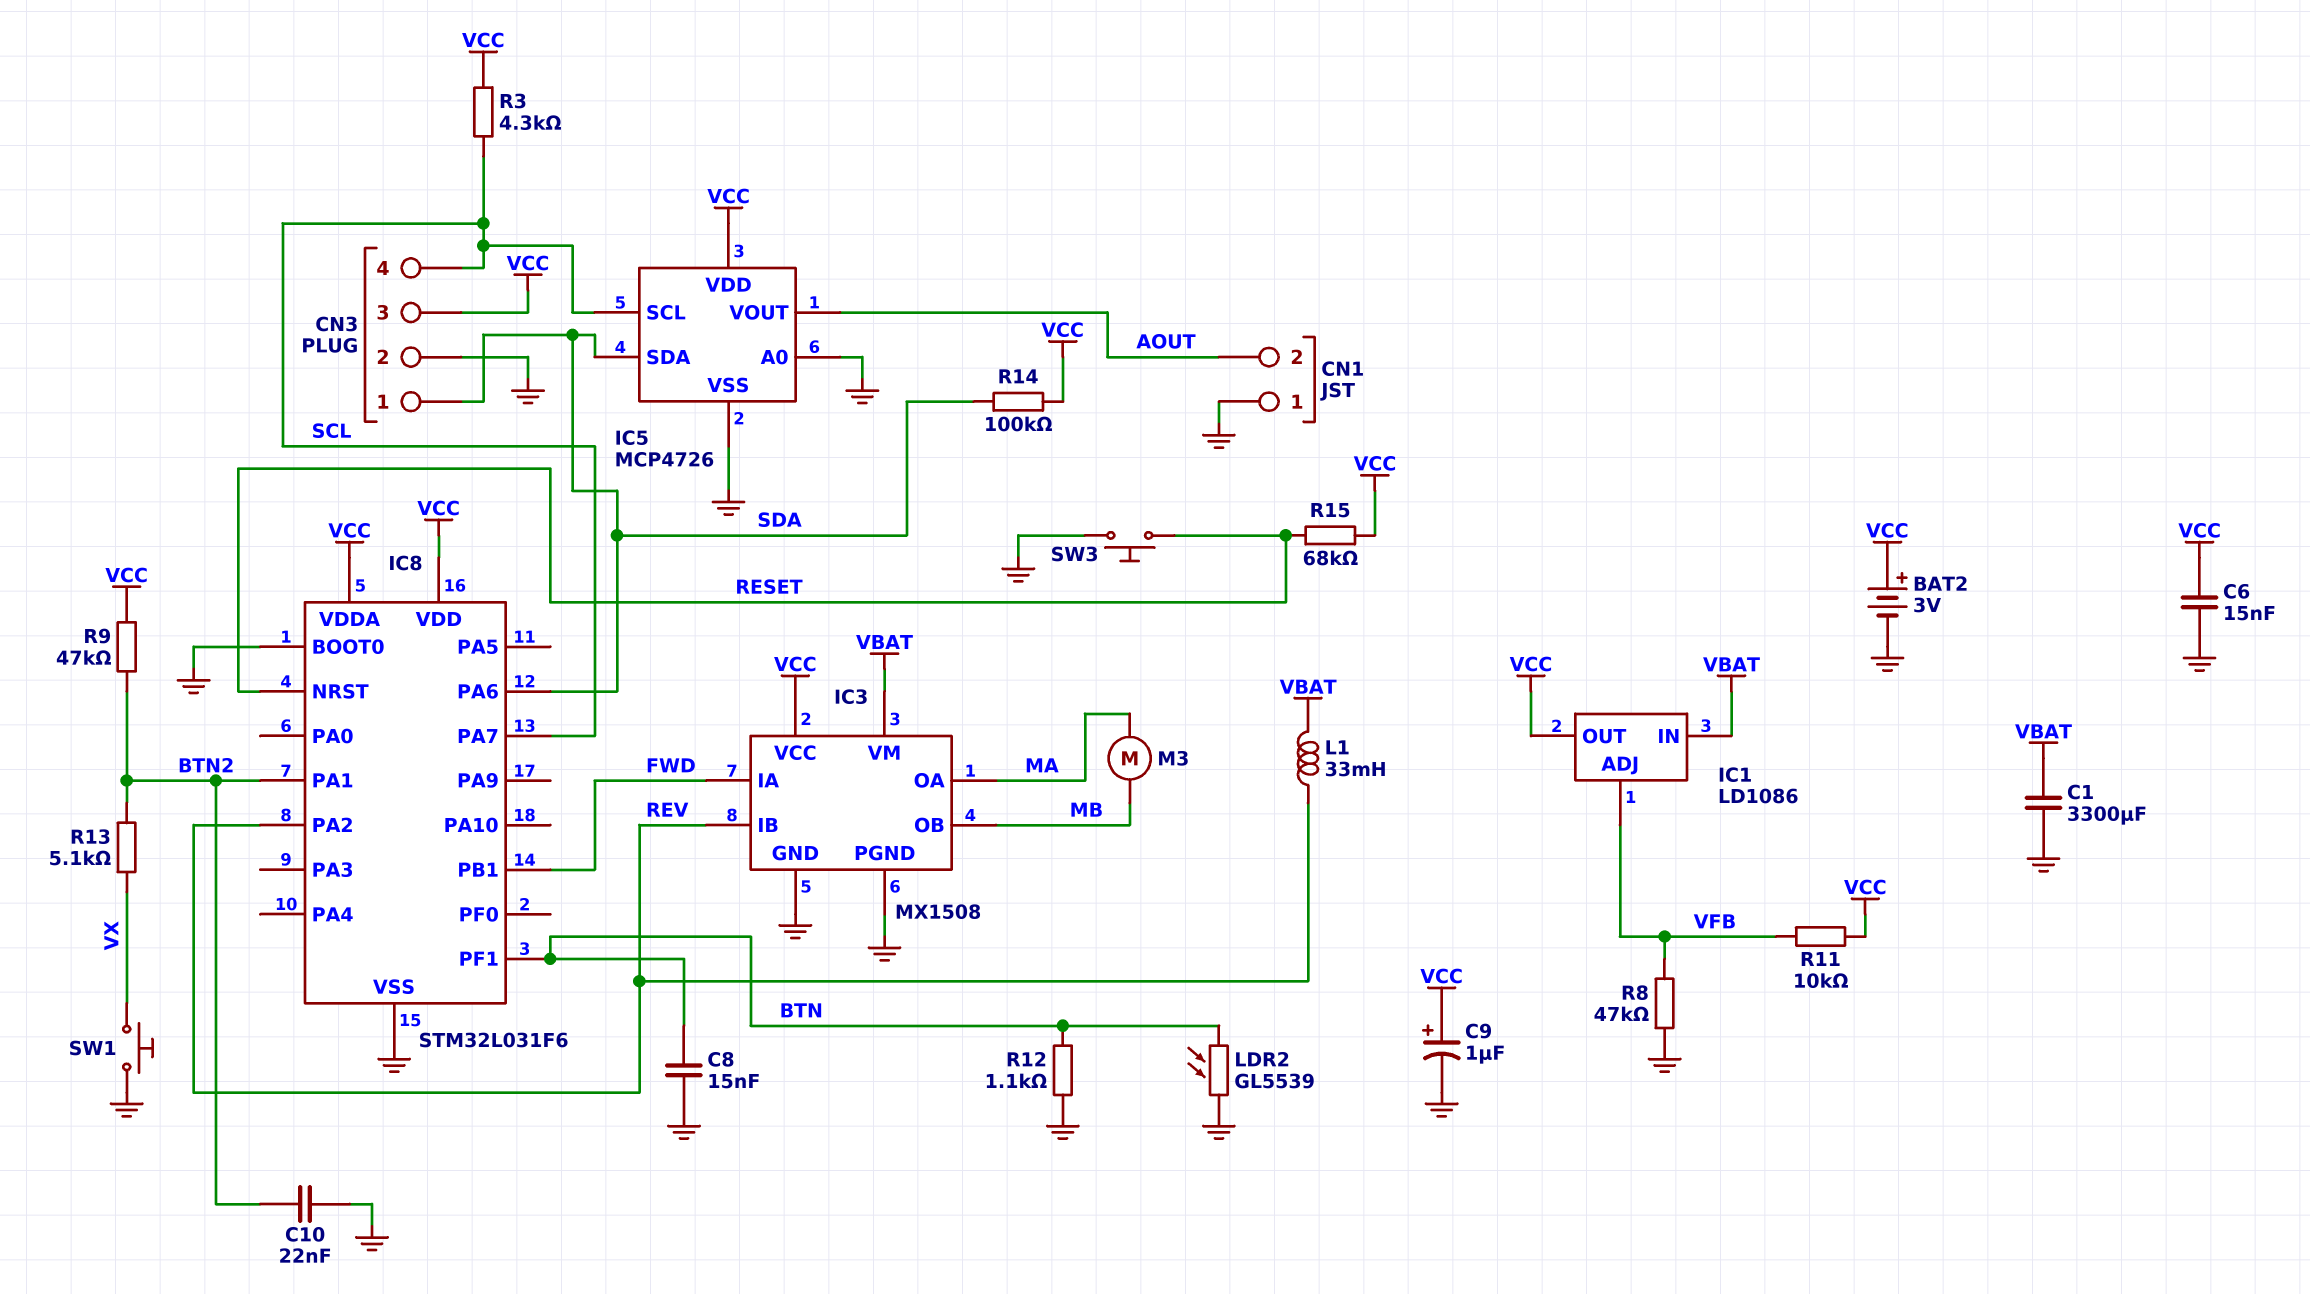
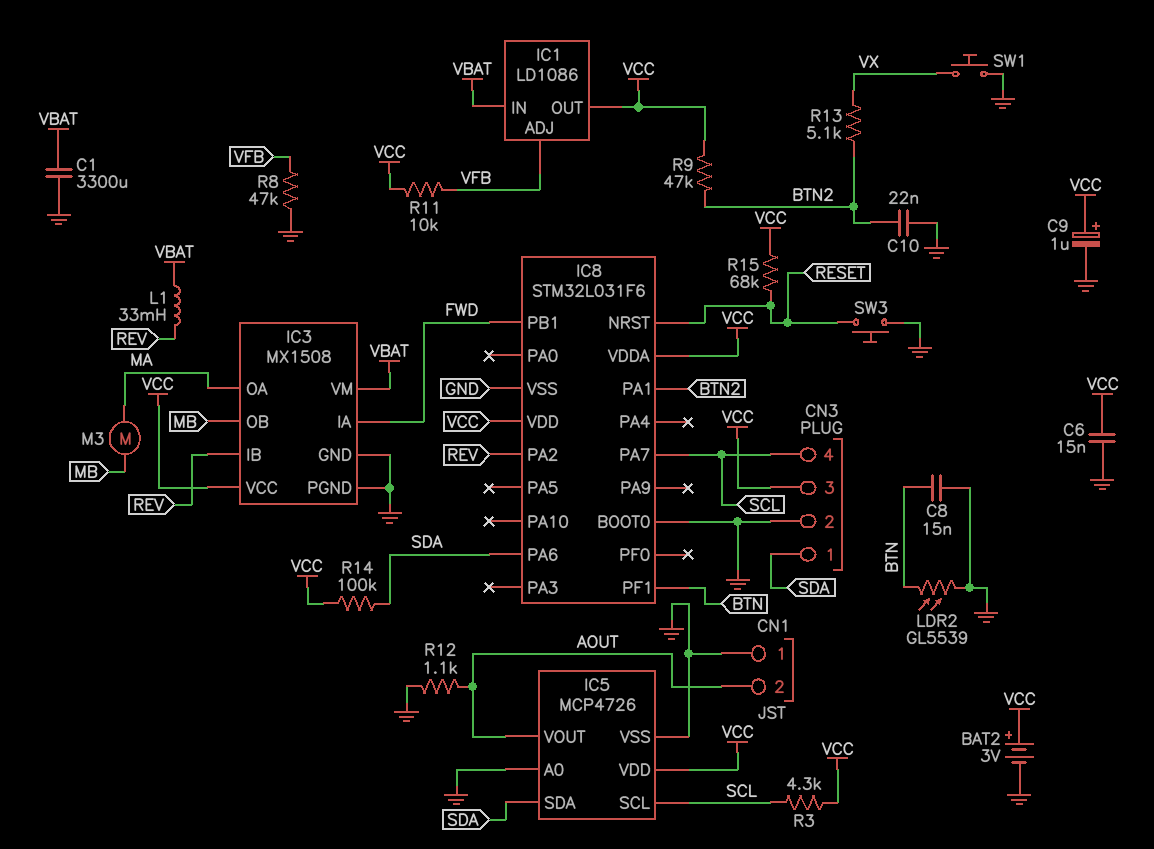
R12: 1.1k (BTN, GND) -> 1.1k (AOUT, GND)

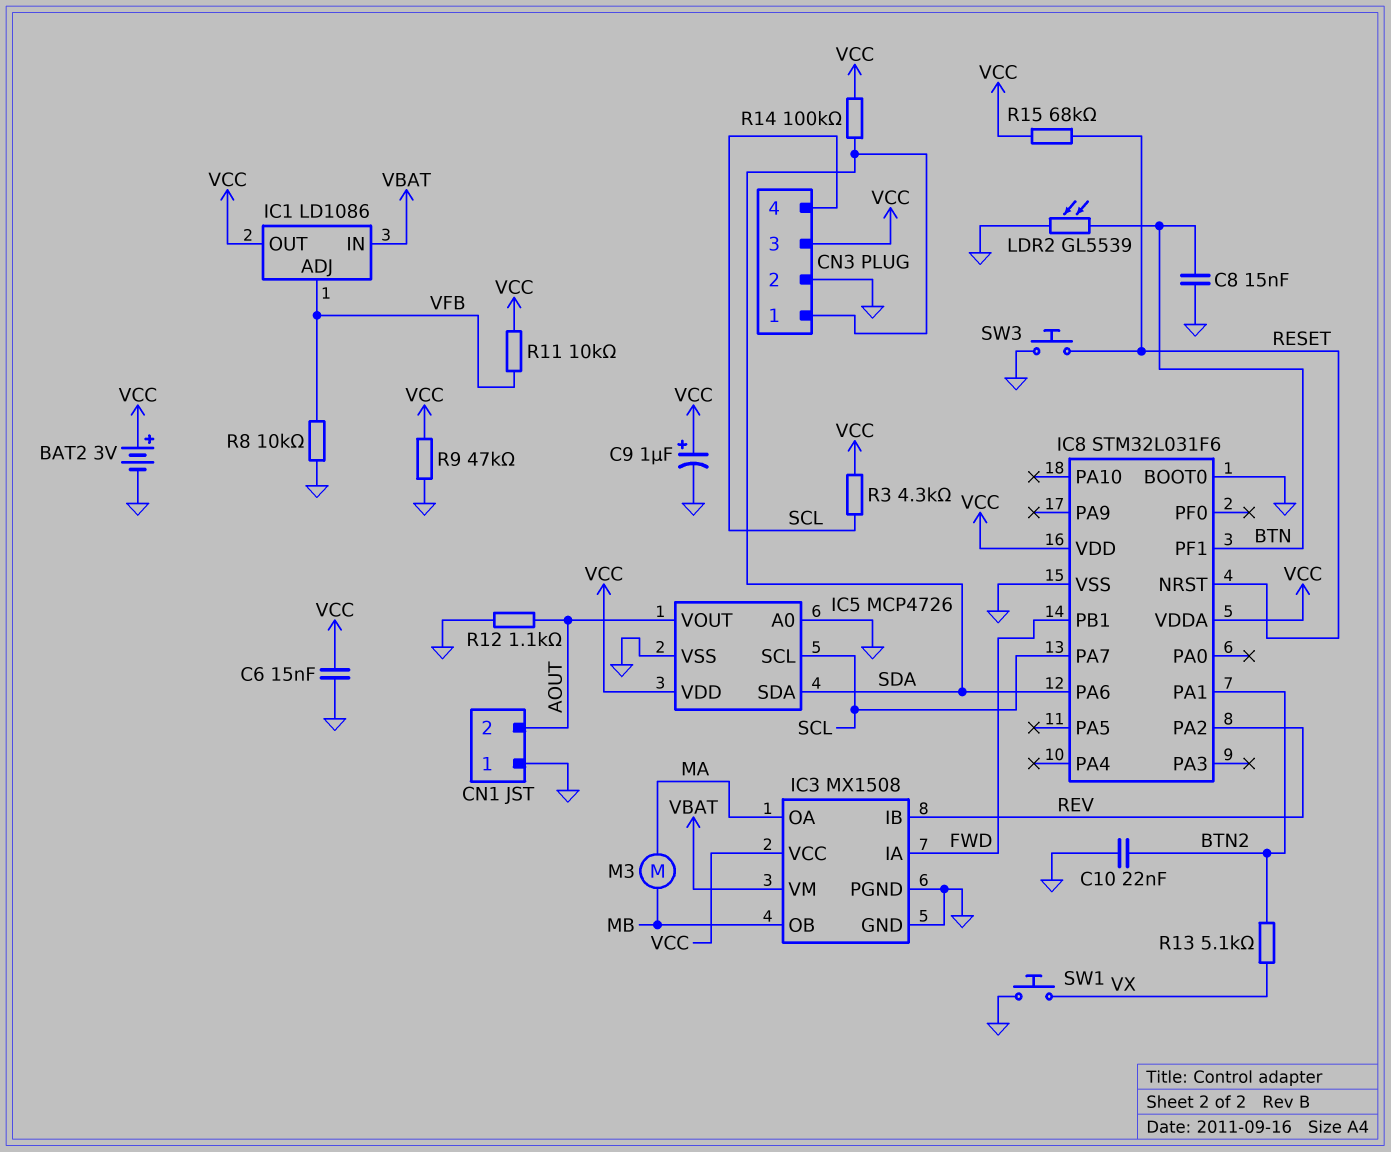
C1: 3300uF (GND, VBAT) -> none
L1: 33mH (REV, VBAT) -> none
R8: 47k (GND, VFB) -> 10k (GND, VFB)
R9: 47k (BTN2, VCC) -> 47k (GND, VCC)

